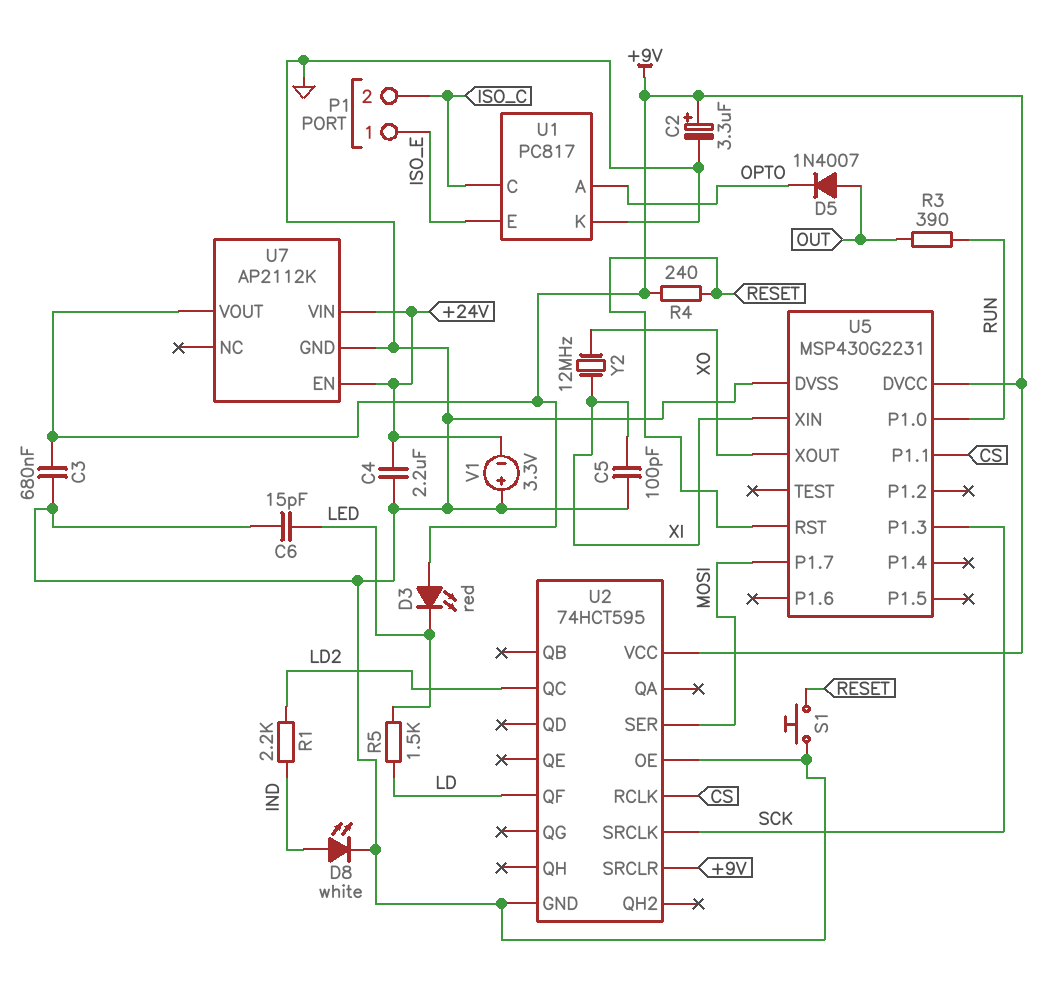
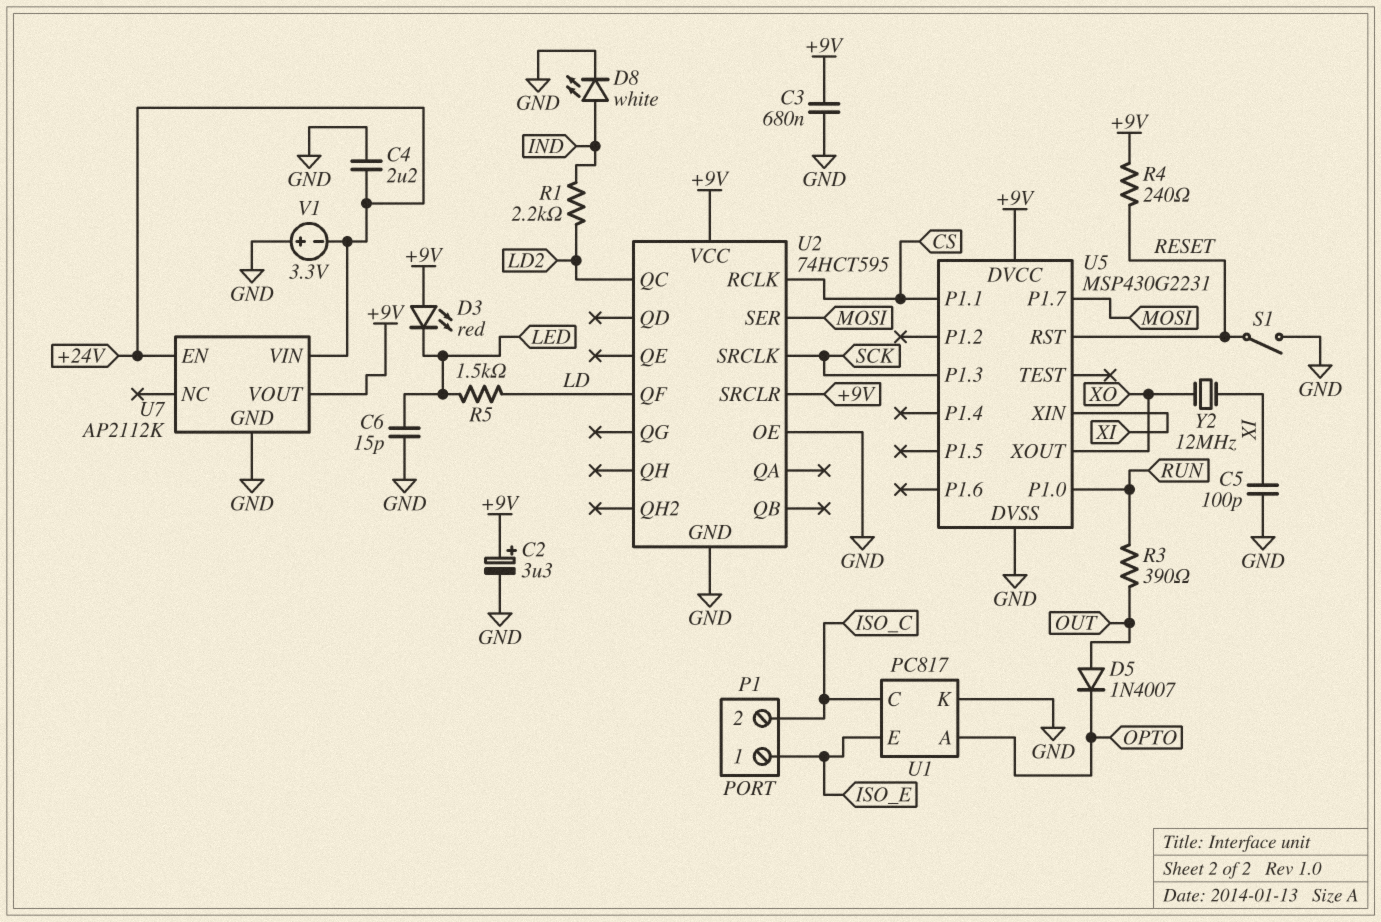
S1: button (GND, RESET) -> switch (GND, RESET)

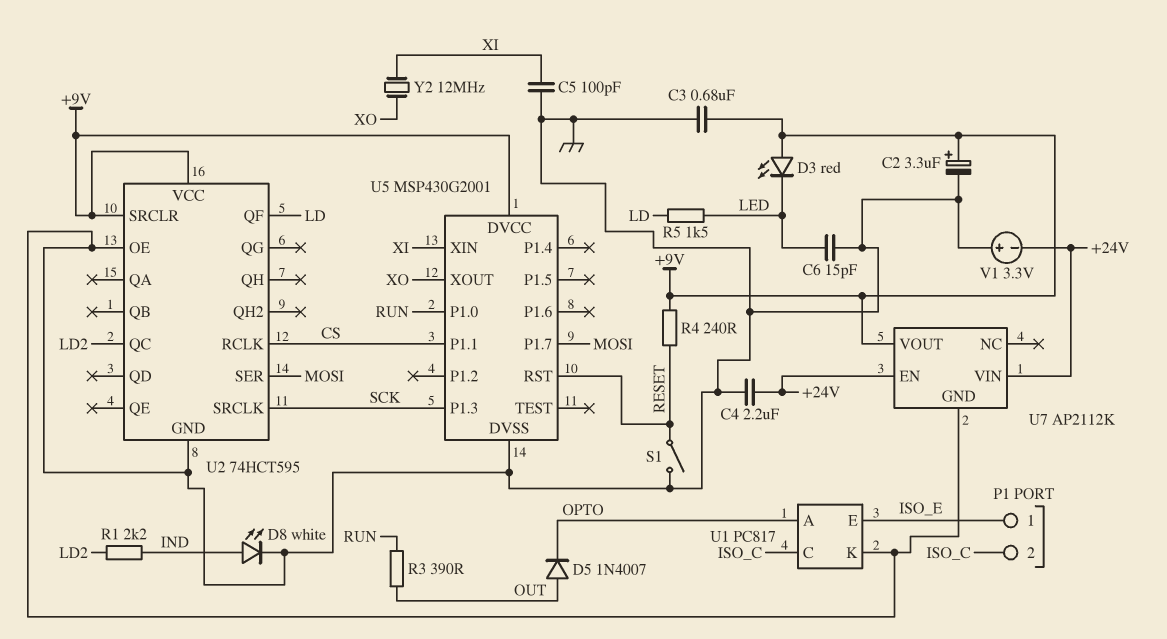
U5: MSP430G2231 -> MSP430G2001

